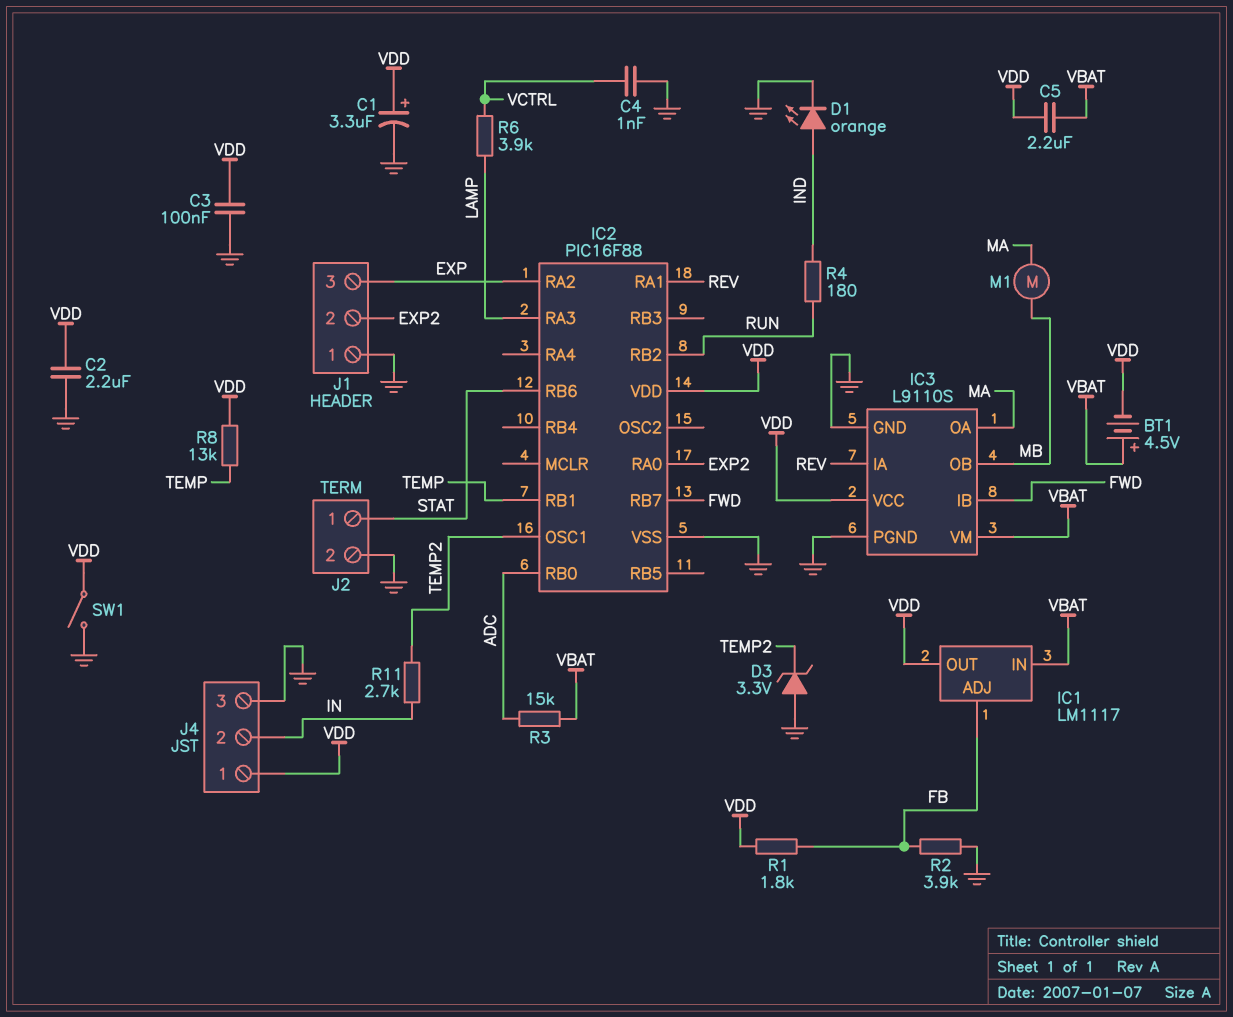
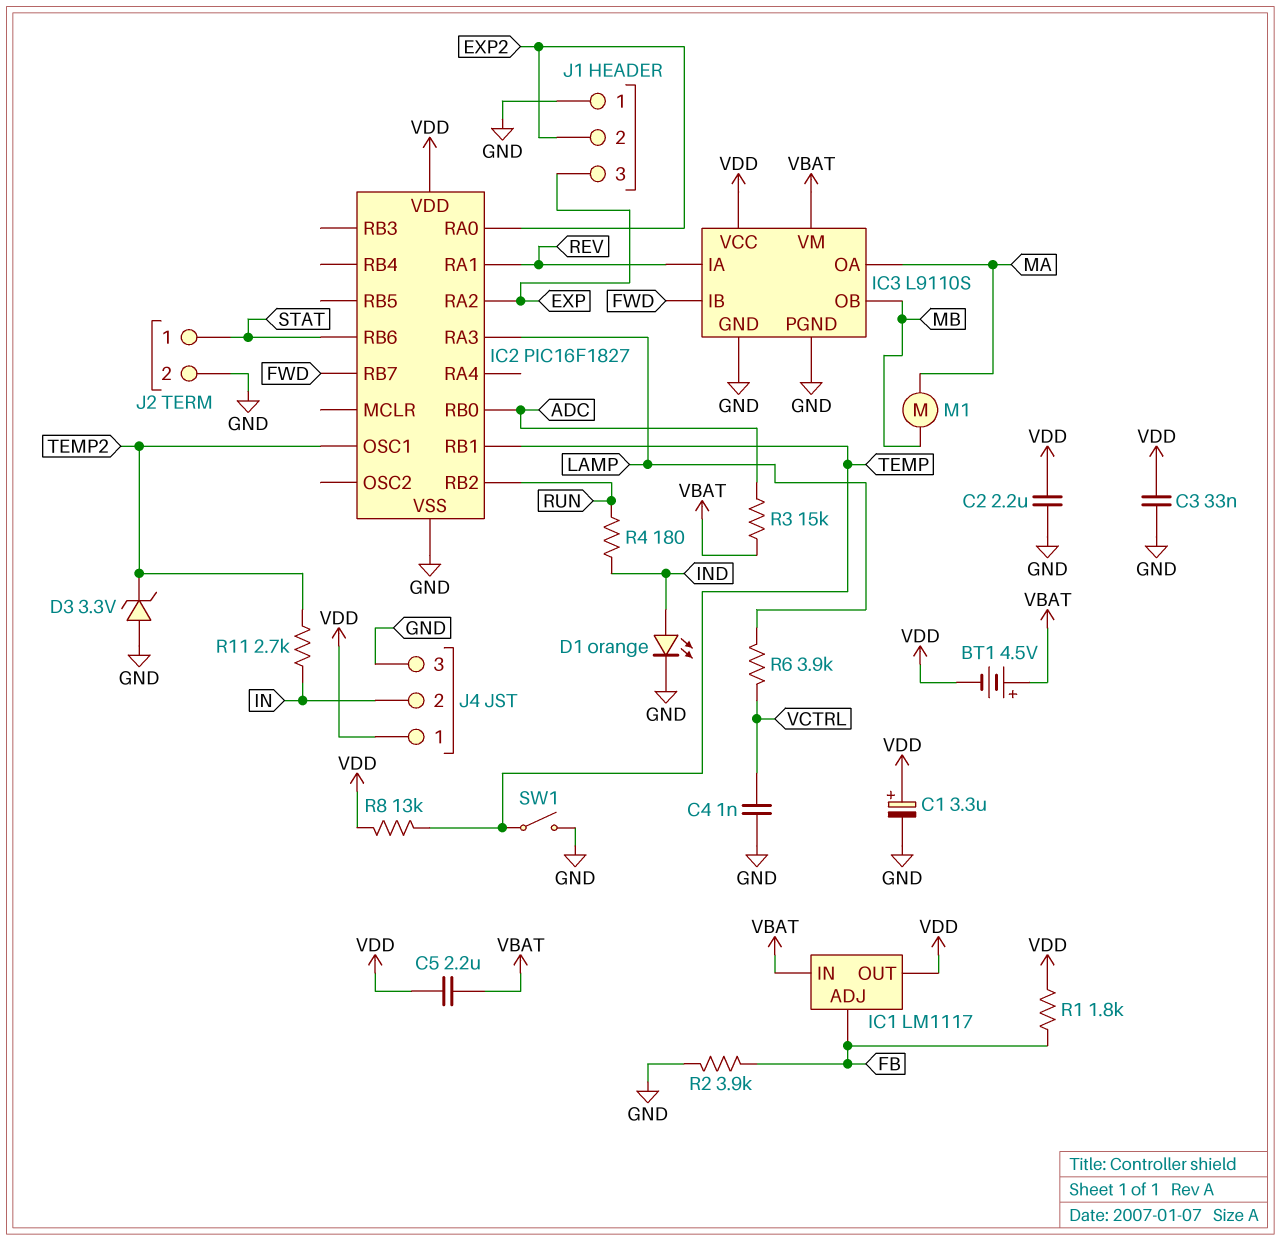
C3: 100nF (GND, VDD) -> 33nF (GND, VDD)
IC2: PIC16F88 -> PIC16F1827
SW1: switch (GND, VDD) -> switch (GND, TEMP)

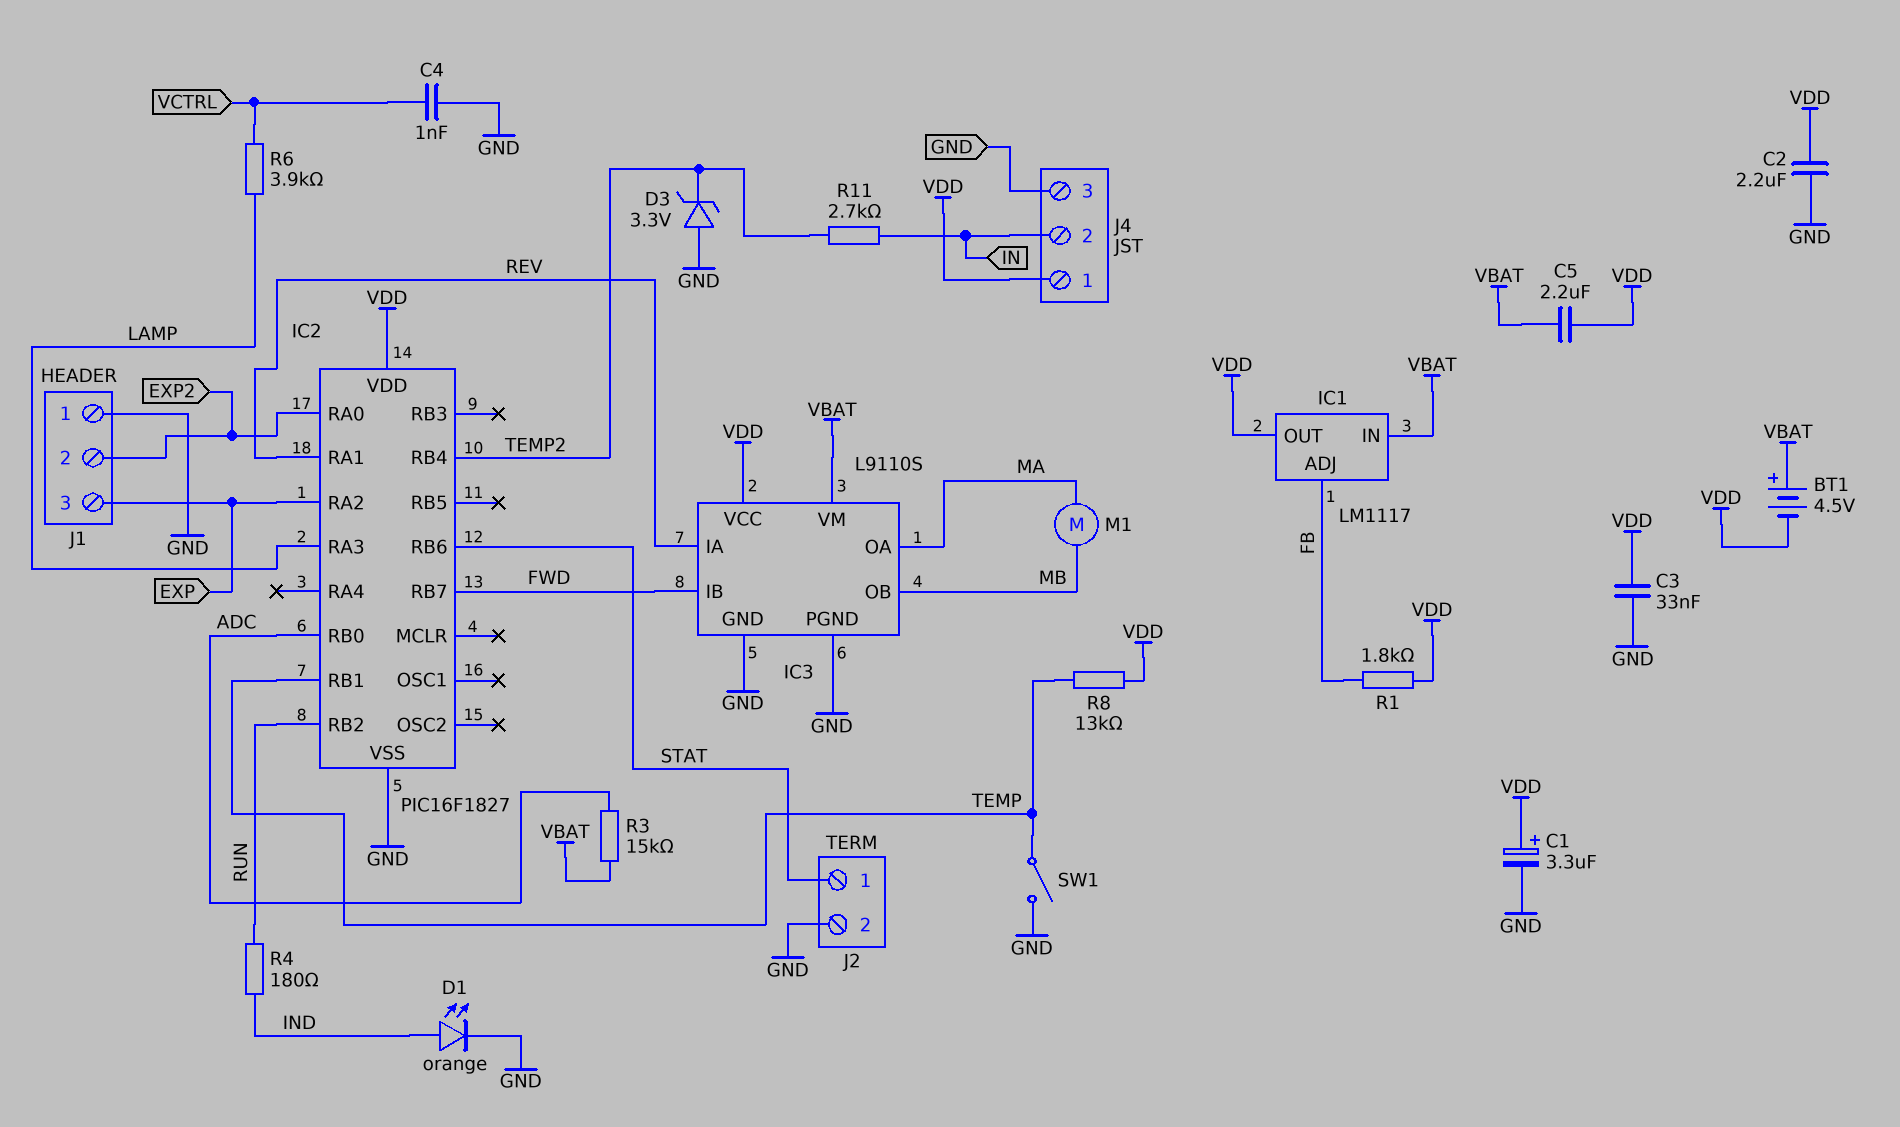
IC2 pin OSC1: TEMP2 -> none
IC2 pin RB4: none -> TEMP2
R2: 3.9k (FB, GND) -> none

